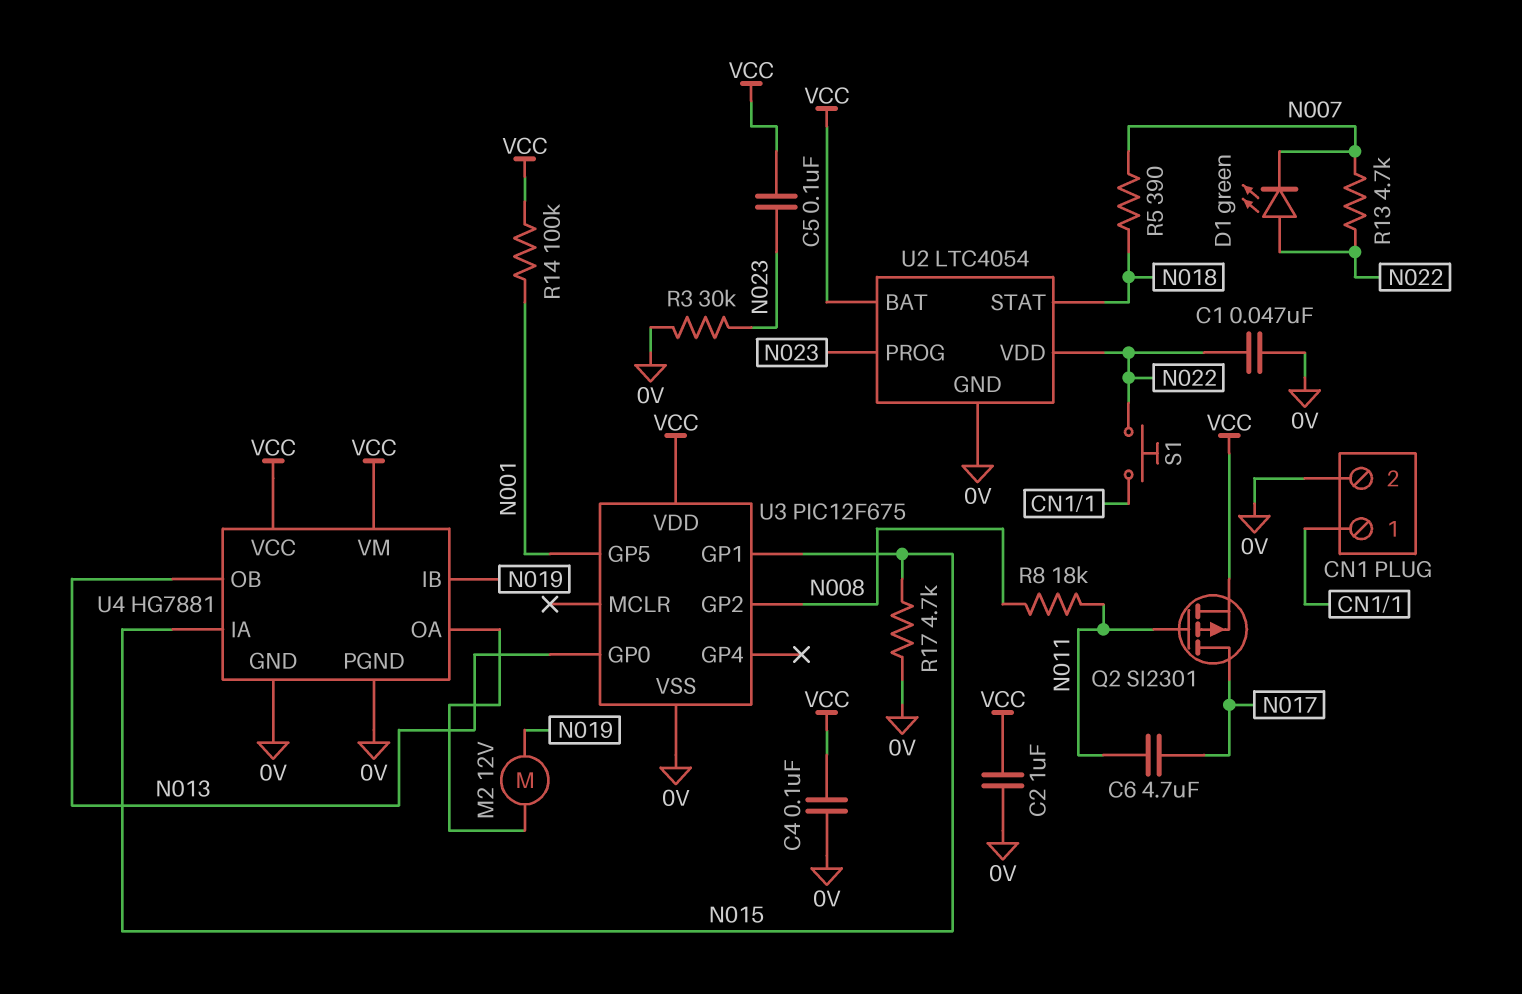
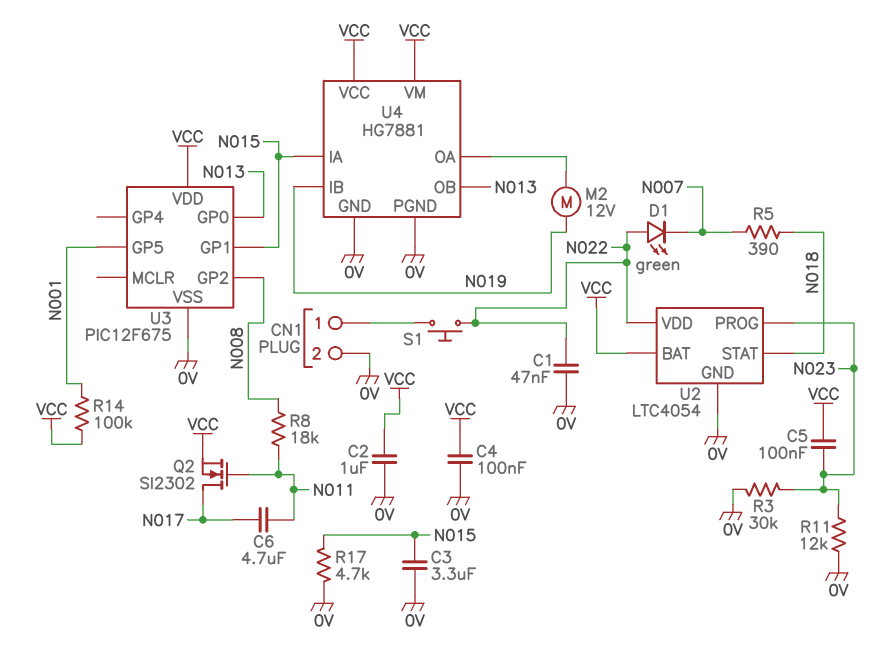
C3: none -> 3.3uF (0V, N015)
Q2: PMOS SI2301 (G N011, D N017, S VCC) -> NMOS SI2302 (G N011, D N017, S VCC)
R11: none -> 12k (0V, N023)
R13: 4.7k (N007, N022) -> none

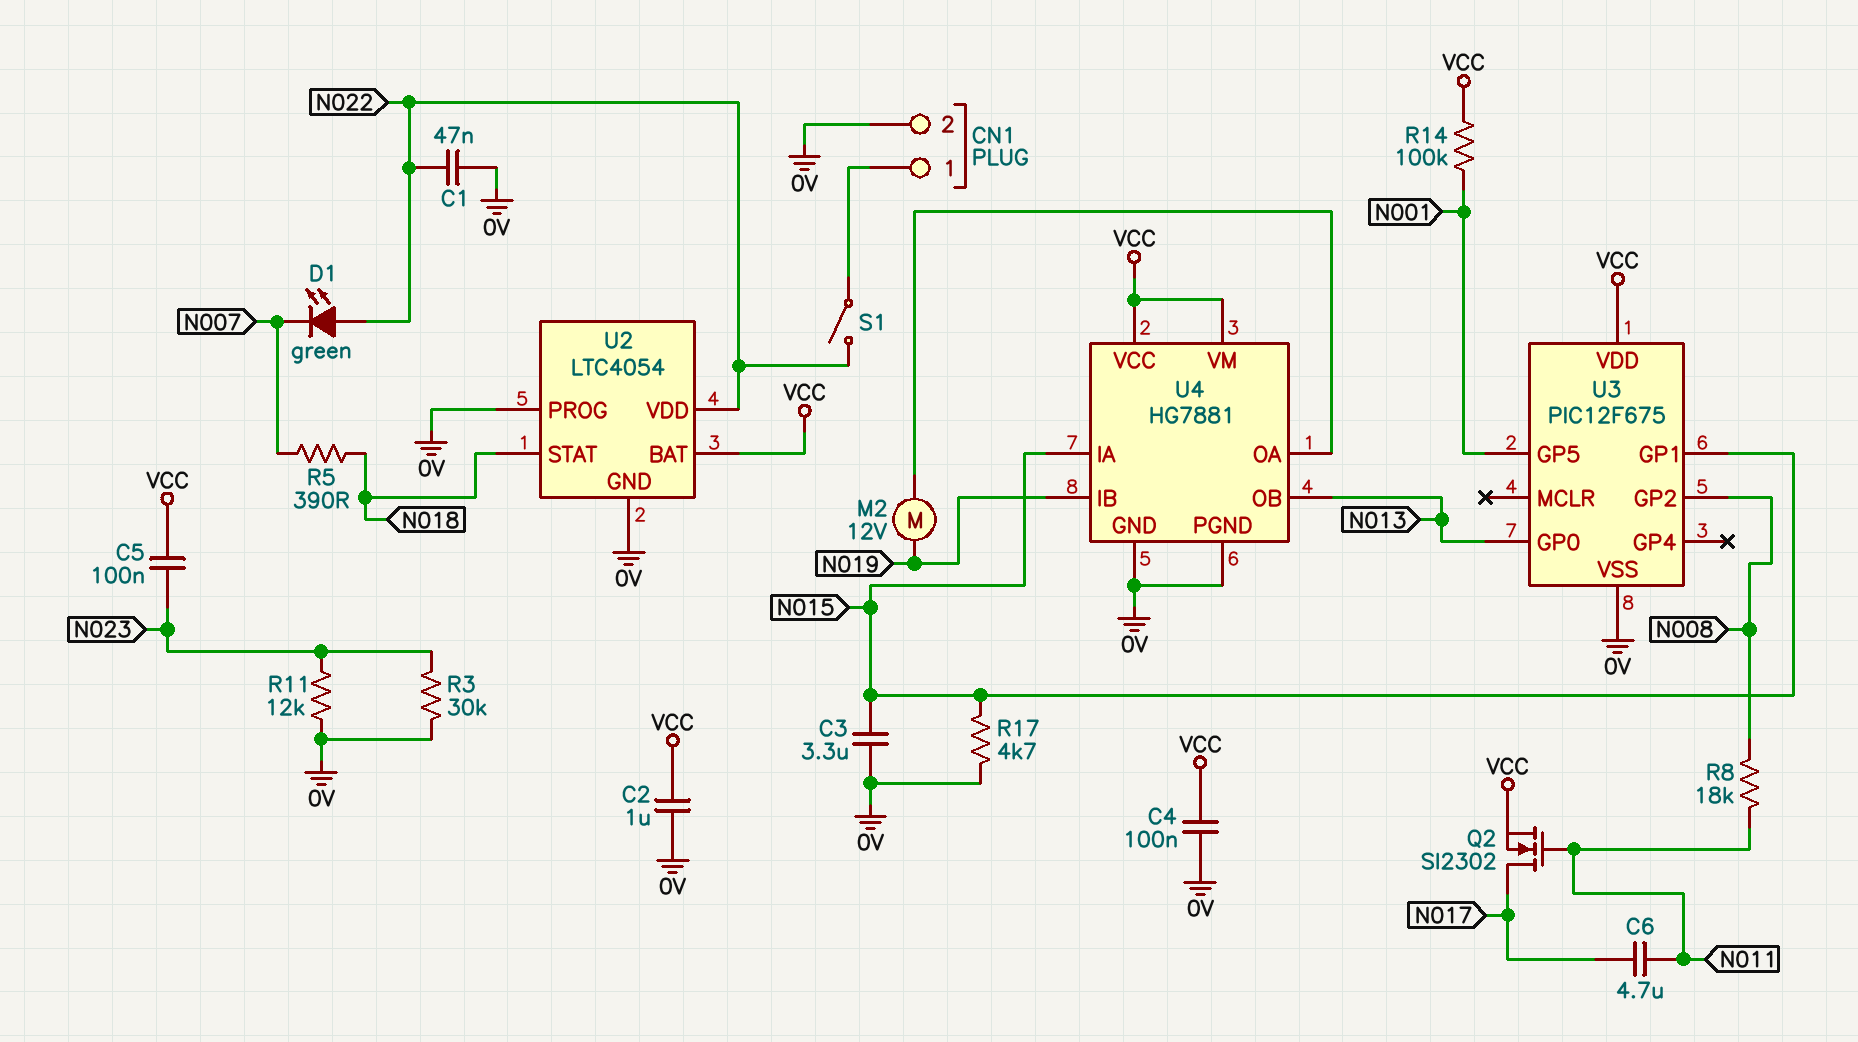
S1: button (CN1/1, N022) -> switch (CN1/1, N022)
U2 pin PROG: N023 -> 0V

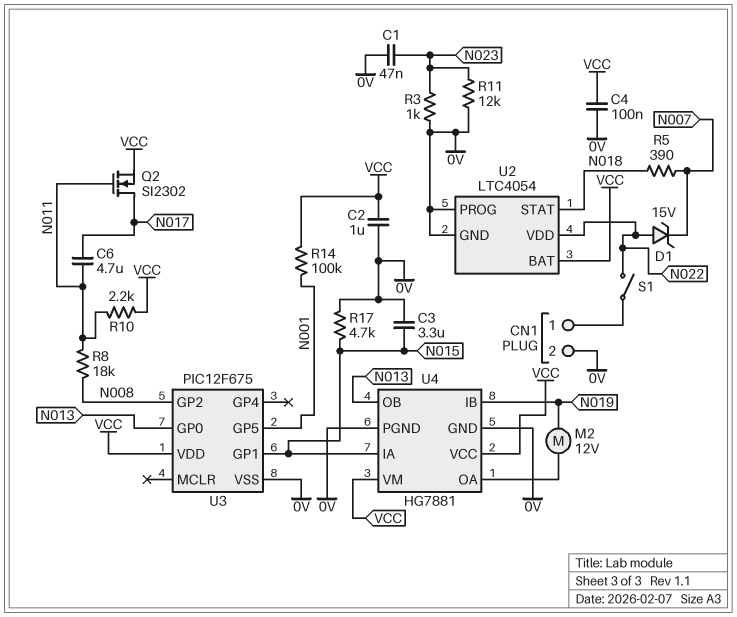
C1: 47nF (0V, N022) -> 47nF (0V, N023)
C5: 100nF (N023, VCC) -> none
D1: LED green (A N022, K N007) -> zener 15V (A N022, K N007)
R3: 30k (0V, N023) -> 1k (0V, N023)
R10: none -> 2.2k (N011, VCC)

